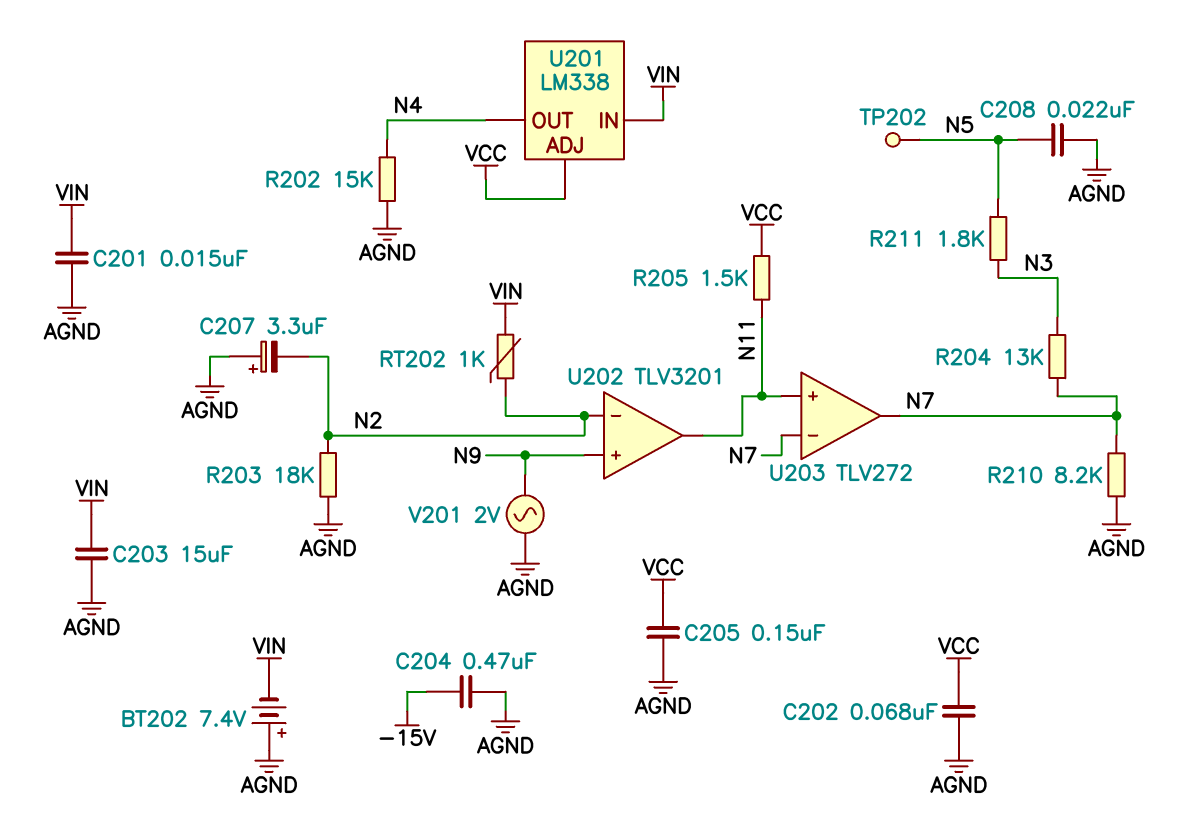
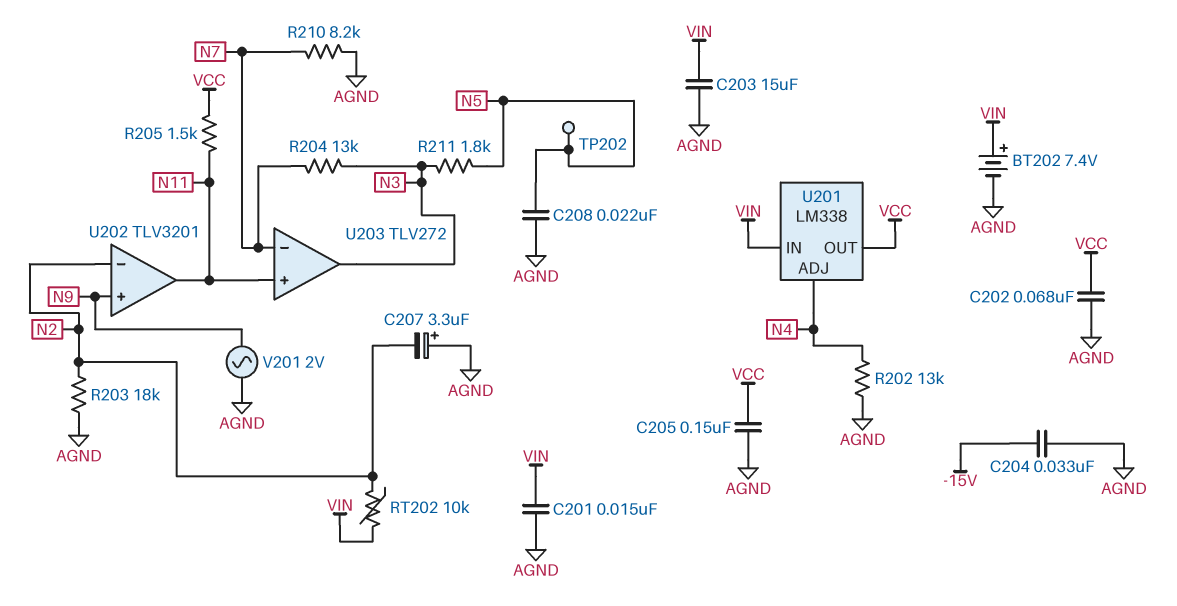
BT202: 7.4V (plus AGND, minus VIN) -> 7.4V (plus VIN, minus AGND)
C204: 470nF (-15V, AGND) -> 33nF (-15V, AGND)
R202: 15k (AGND, N4) -> 13k (AGND, N4)
RT202: 1k (N2, VIN) -> 10k (N2, VIN)
U201 pin ADJ: VCC -> N4
U201 pin OUT: N4 -> VCC
U203 pin out: N7 -> N3

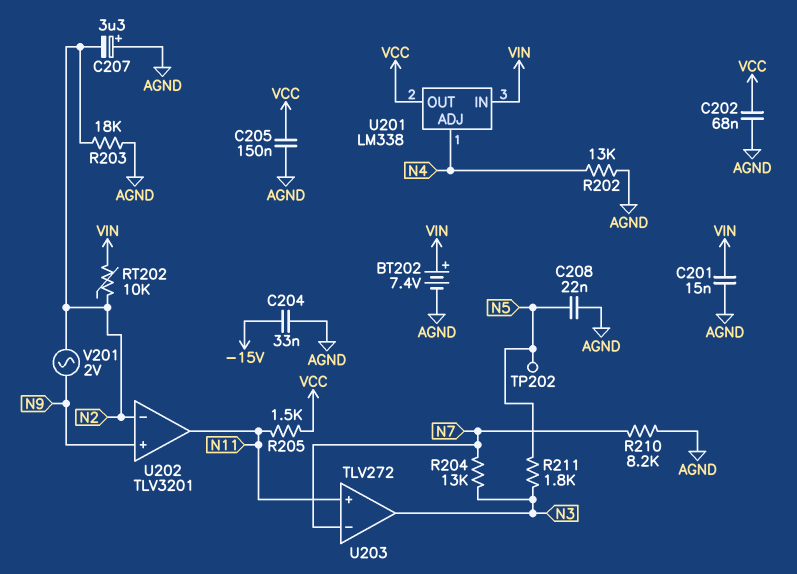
C203: 15uF (AGND, VIN) -> none
V201: AC 2V (AGND, N9) -> AC 2V (N2, N9)

